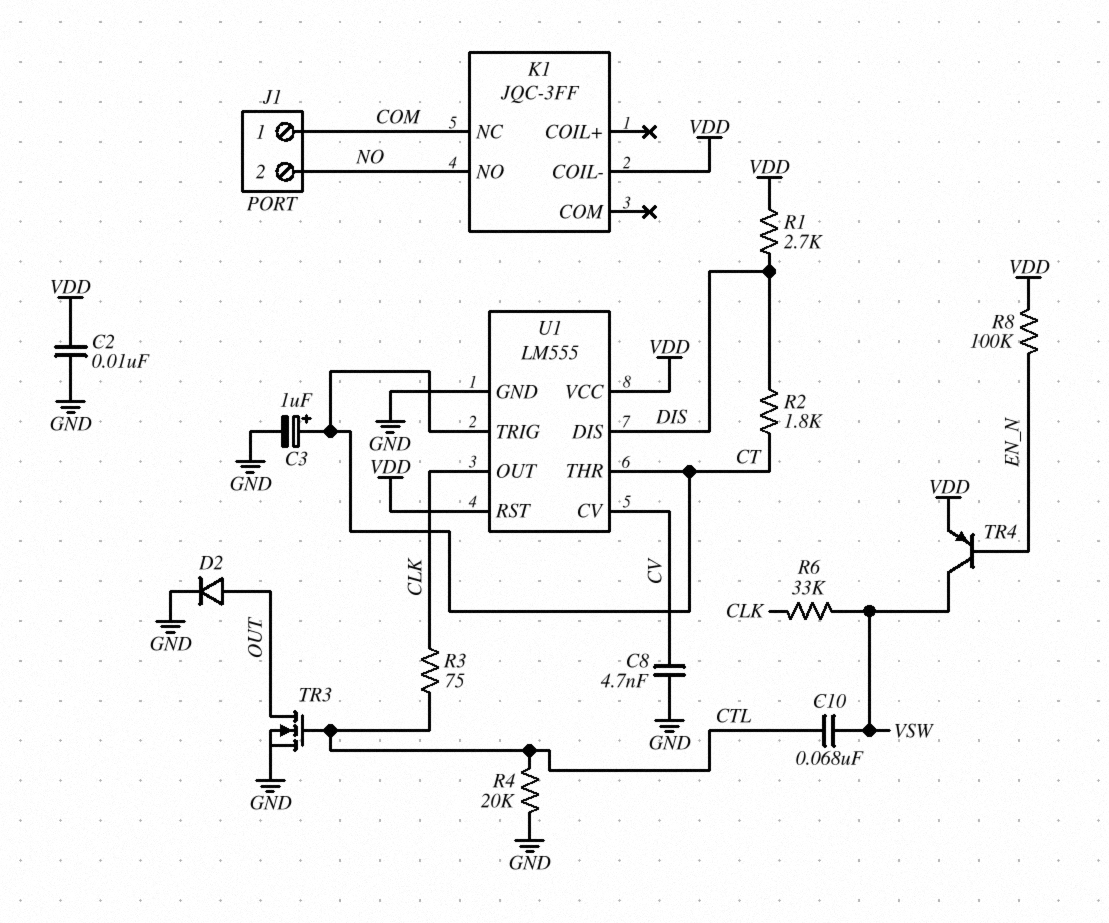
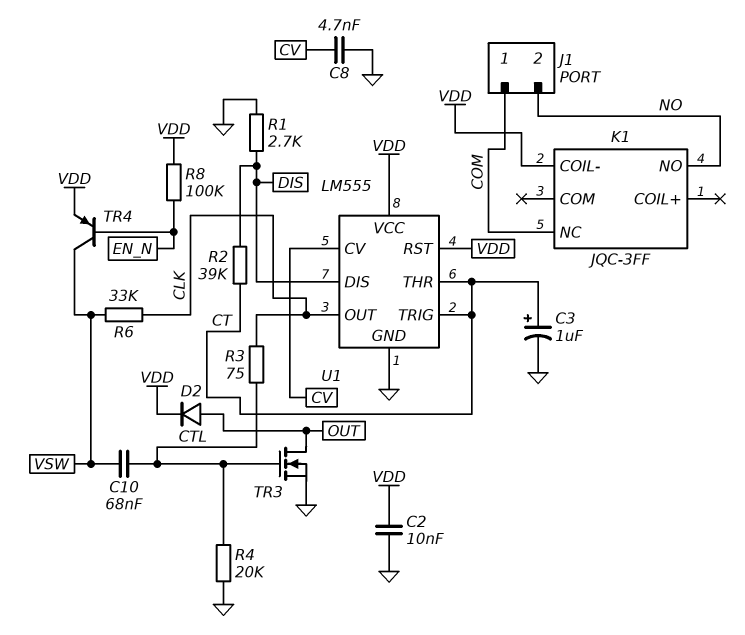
D2: diode (A OUT, K GND) -> diode (A OUT, K VDD)
R1: 2.7k (DIS, VDD) -> 2.7k (DIS, GND)
R2: 1.8k (CT, DIS) -> 39k (CT, DIS)

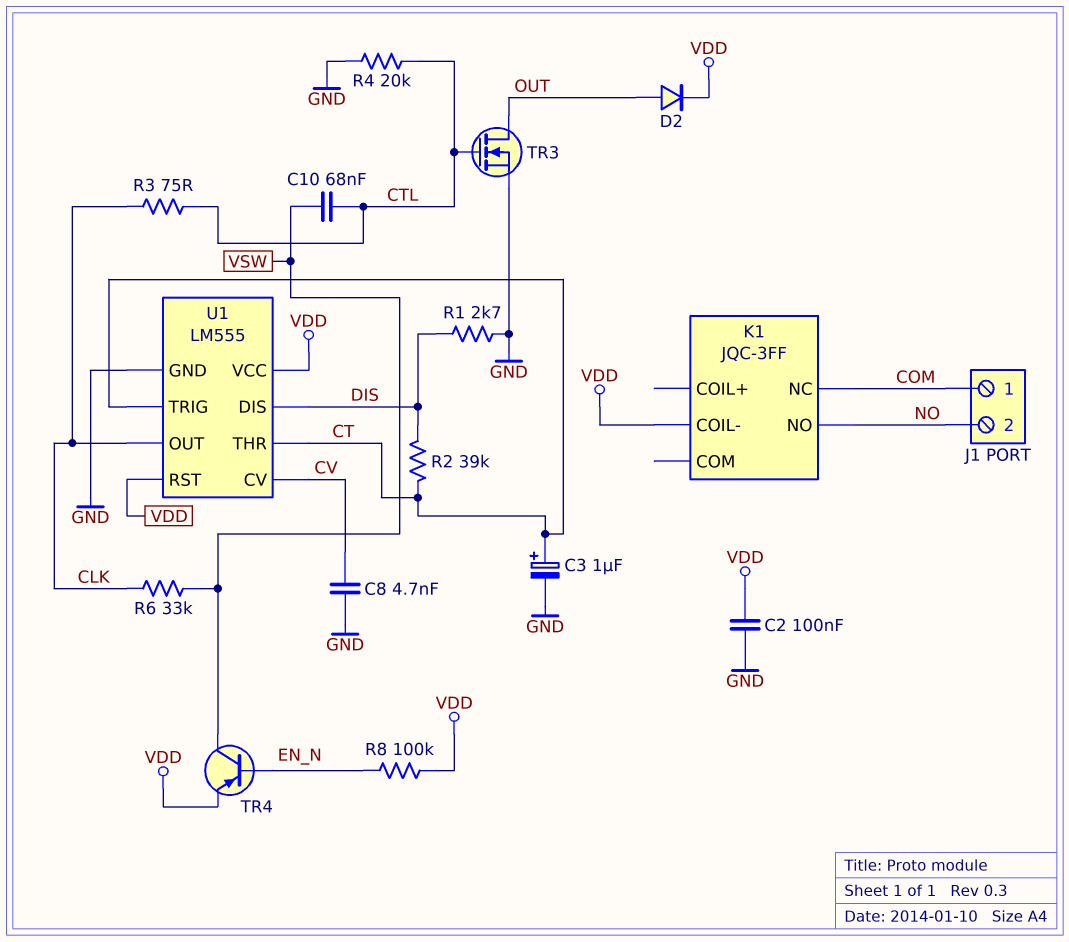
C2: 10nF (GND, VDD) -> 100nF (GND, VDD)

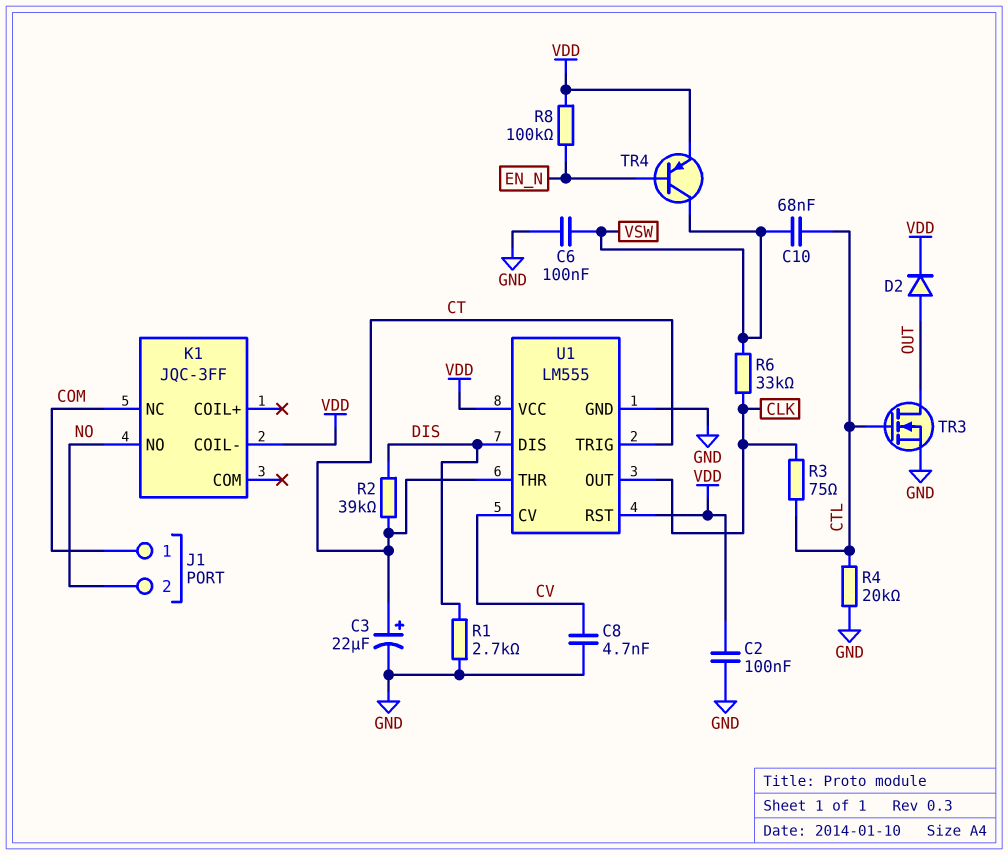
C3: 1uF (plus CT, minus GND) -> 22uF (plus CT, minus GND)
C6: none -> 100nF (GND, VSW)

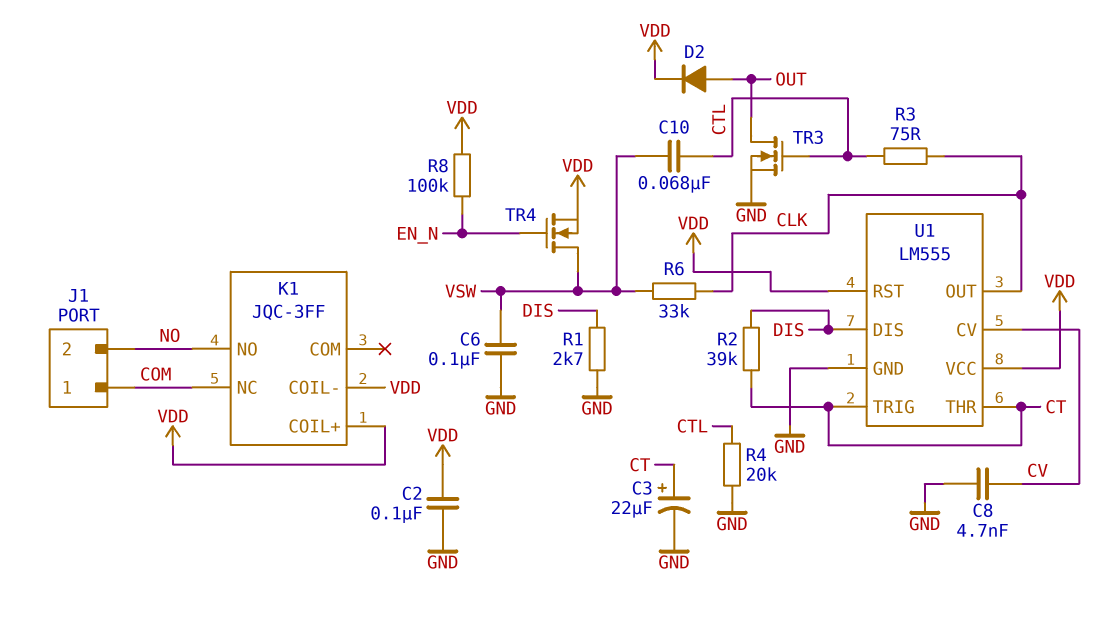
K1 pin COIL+: none -> VDD
TR4: PNP (B EN_N, C VSW, E VDD) -> NMOS (G EN_N, D VSW, S VDD)

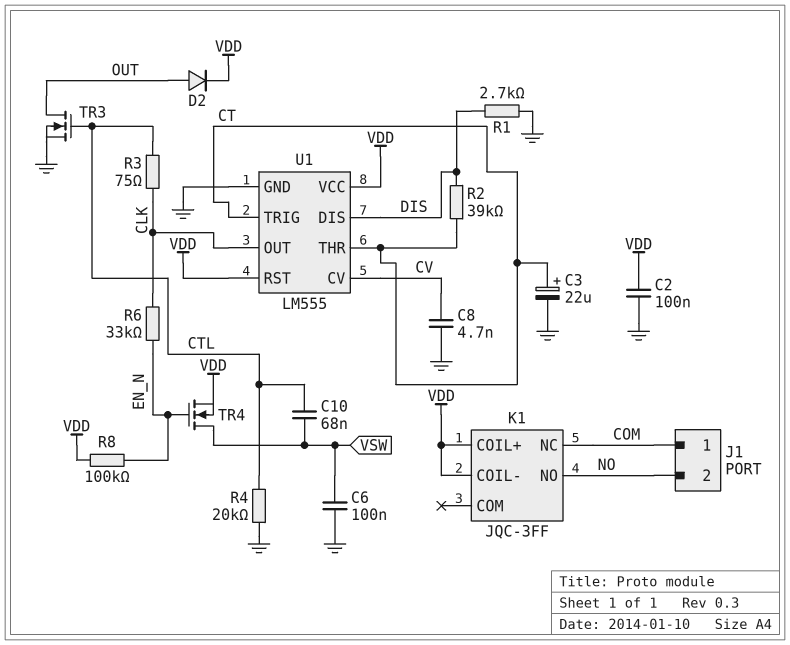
R6: 33k (CLK, VSW) -> 33k (CLK, EN_N)

